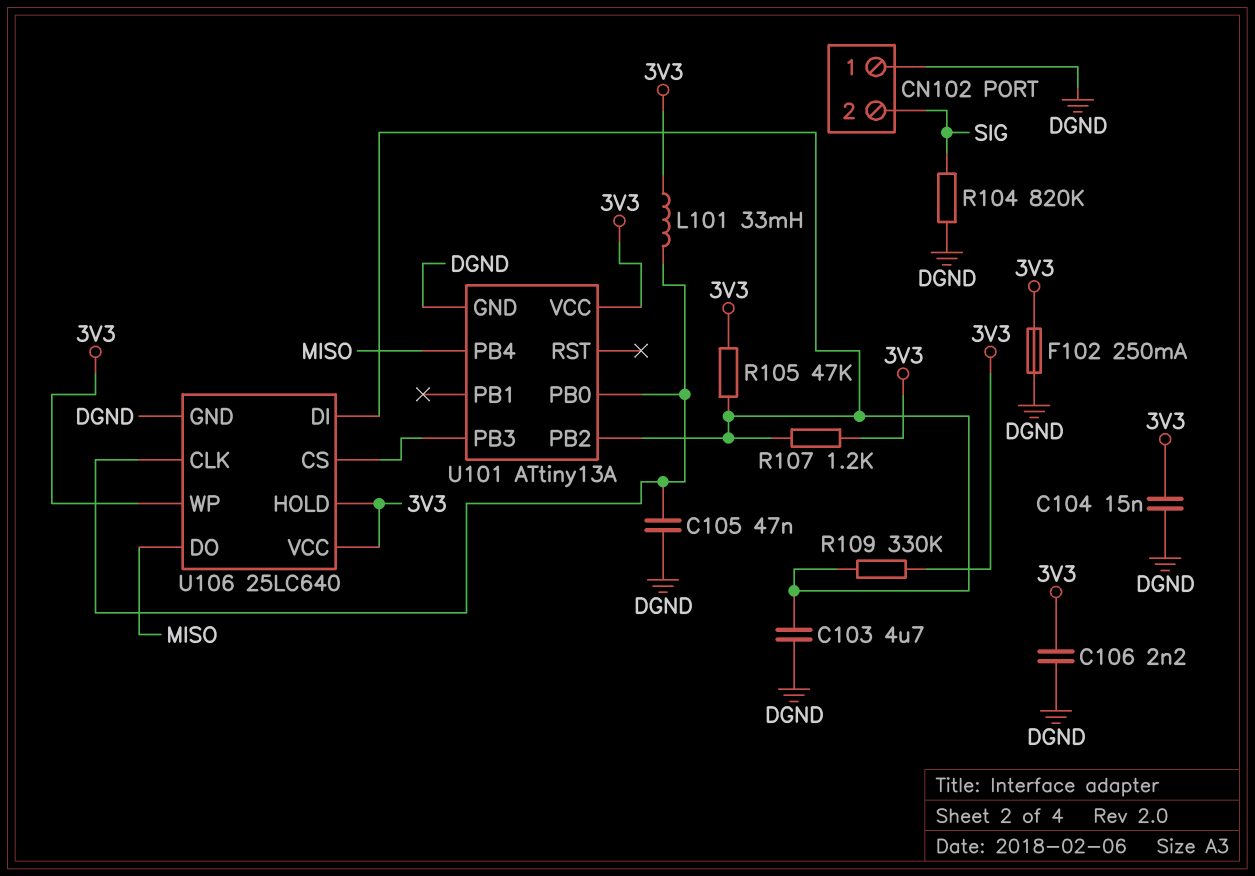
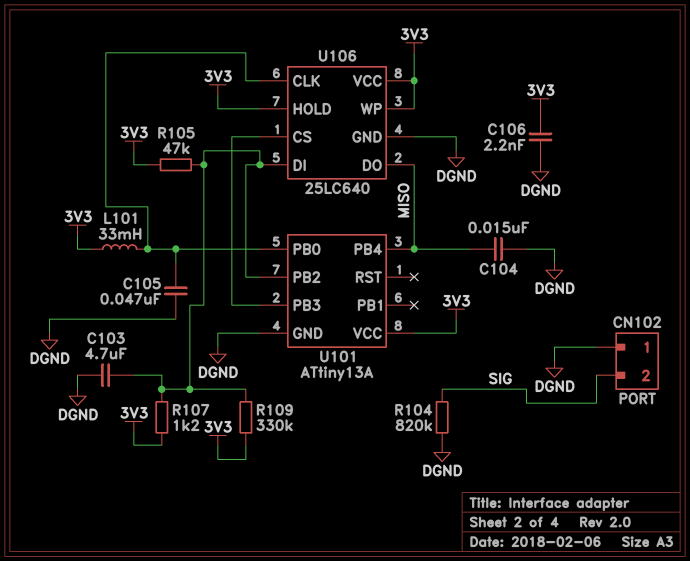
C104: 15nF (3V3, DGND) -> 15nF (DGND, MISO)
F102: 250mA (3V3, DGND) -> none

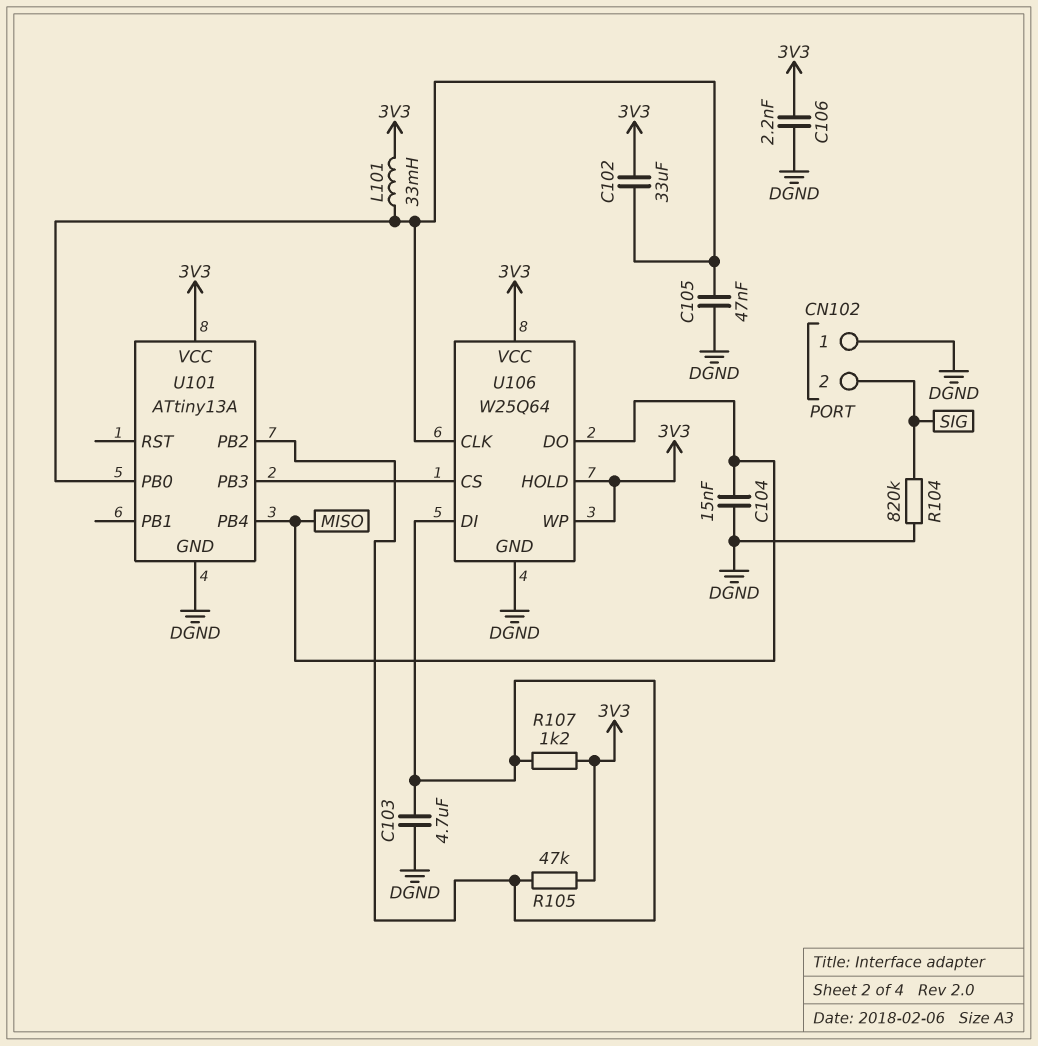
C102: none -> 33uF (3V3, U101/PB0)
R109: 330k (3V3, U101/PB2) -> none
U106: 25LC640 -> W25Q64

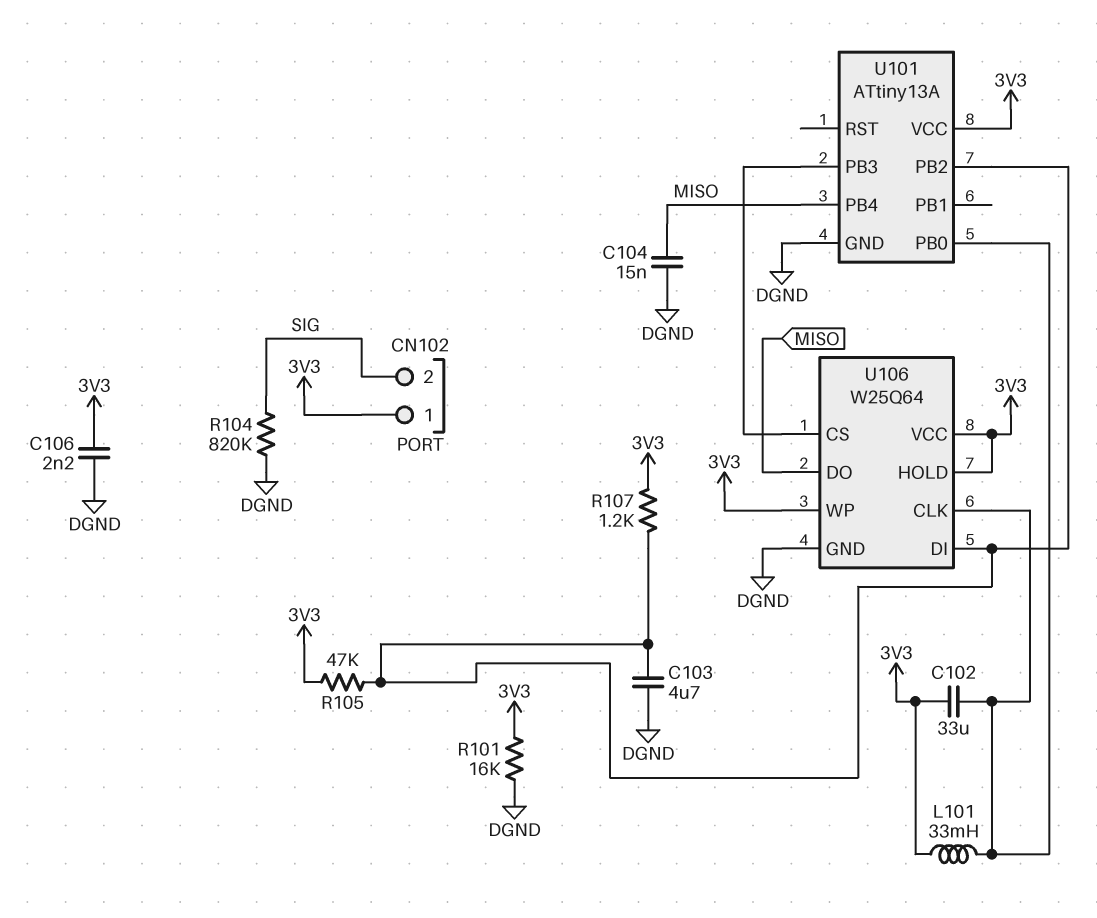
C105: 47nF (DGND, U101/PB0) -> none
CN102 pin 1: DGND -> 3V3
R101: none -> 16k (3V3, DGND)

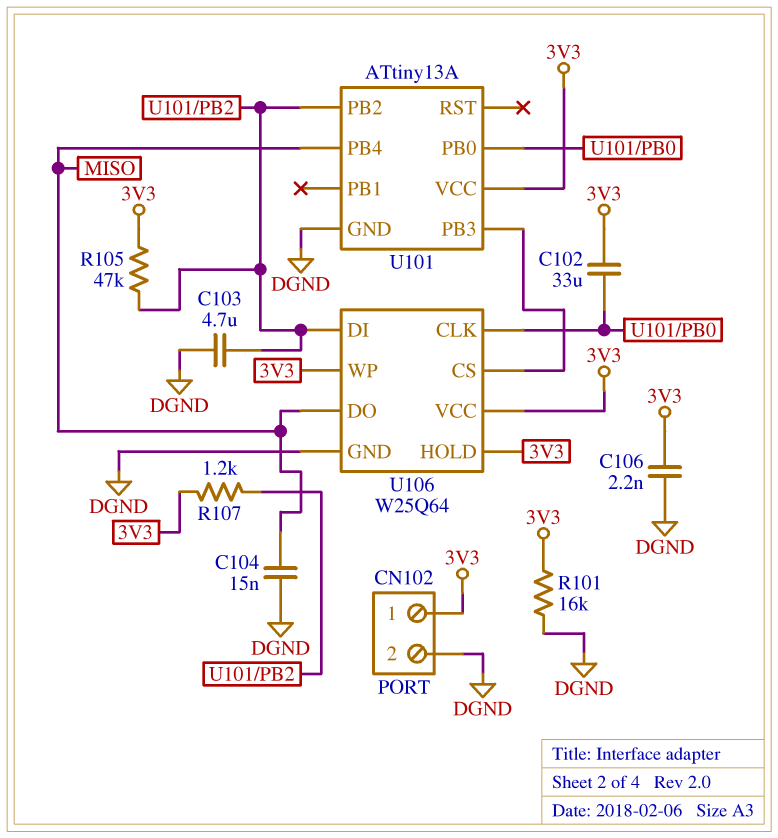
CN102 pin 2: SIG -> DGND
L101: 33mH (3V3, U101/PB0) -> none
R104: 820k (DGND, SIG) -> none

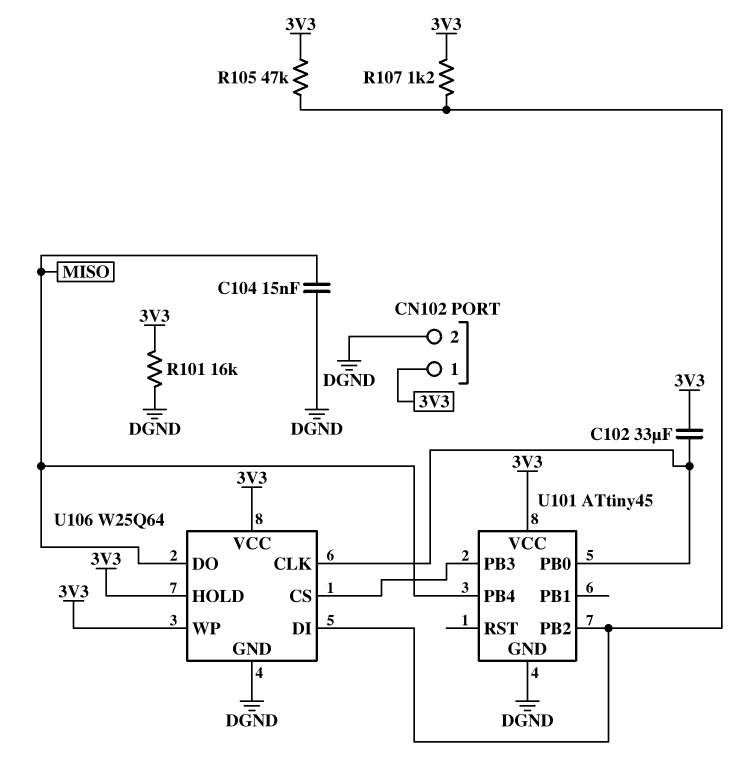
C103: 4.7uF (DGND, U101/PB2) -> none
C106: 2.2nF (3V3, DGND) -> none
U101: ATtiny13A -> ATtiny45

